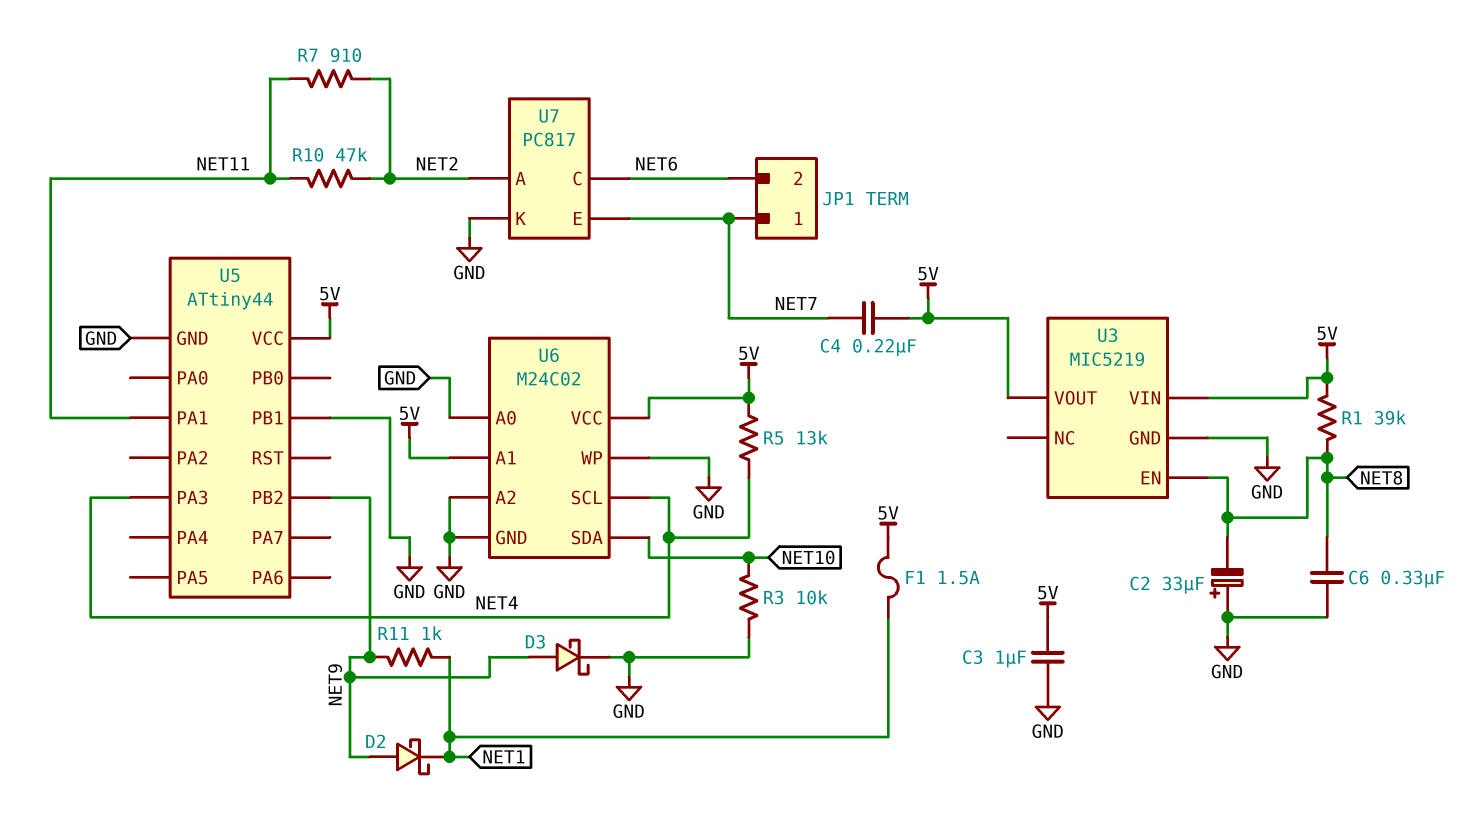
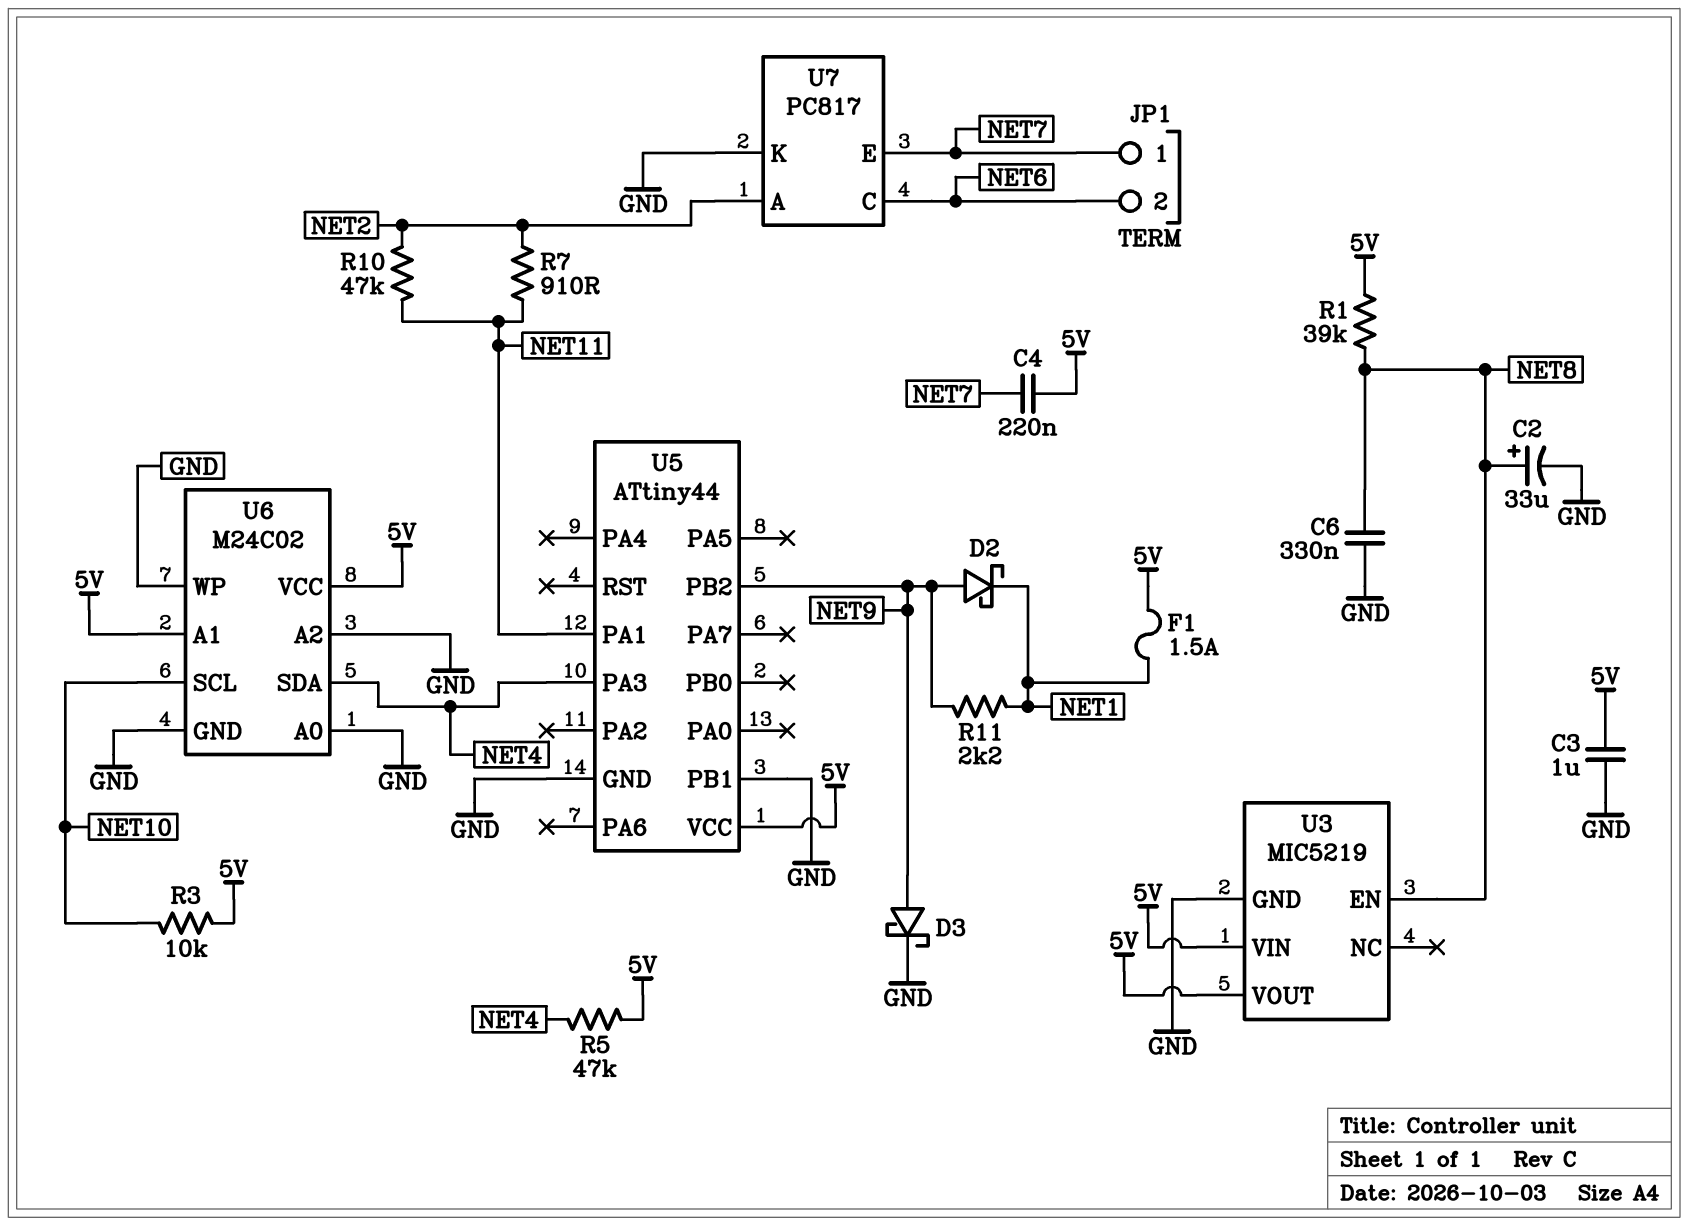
C2: 33uF (plus GND, minus NET8) -> 33uF (plus NET8, minus GND)
R3: 10k (GND, NET10) -> 10k (5V, NET10)
R5: 13k (5V, NET4) -> 47k (5V, NET4)
R11: 1k (NET1, NET9) -> 2.2k (NET1, NET9)
U6 pin SCL: NET4 -> NET10
U6 pin SDA: NET10 -> NET4

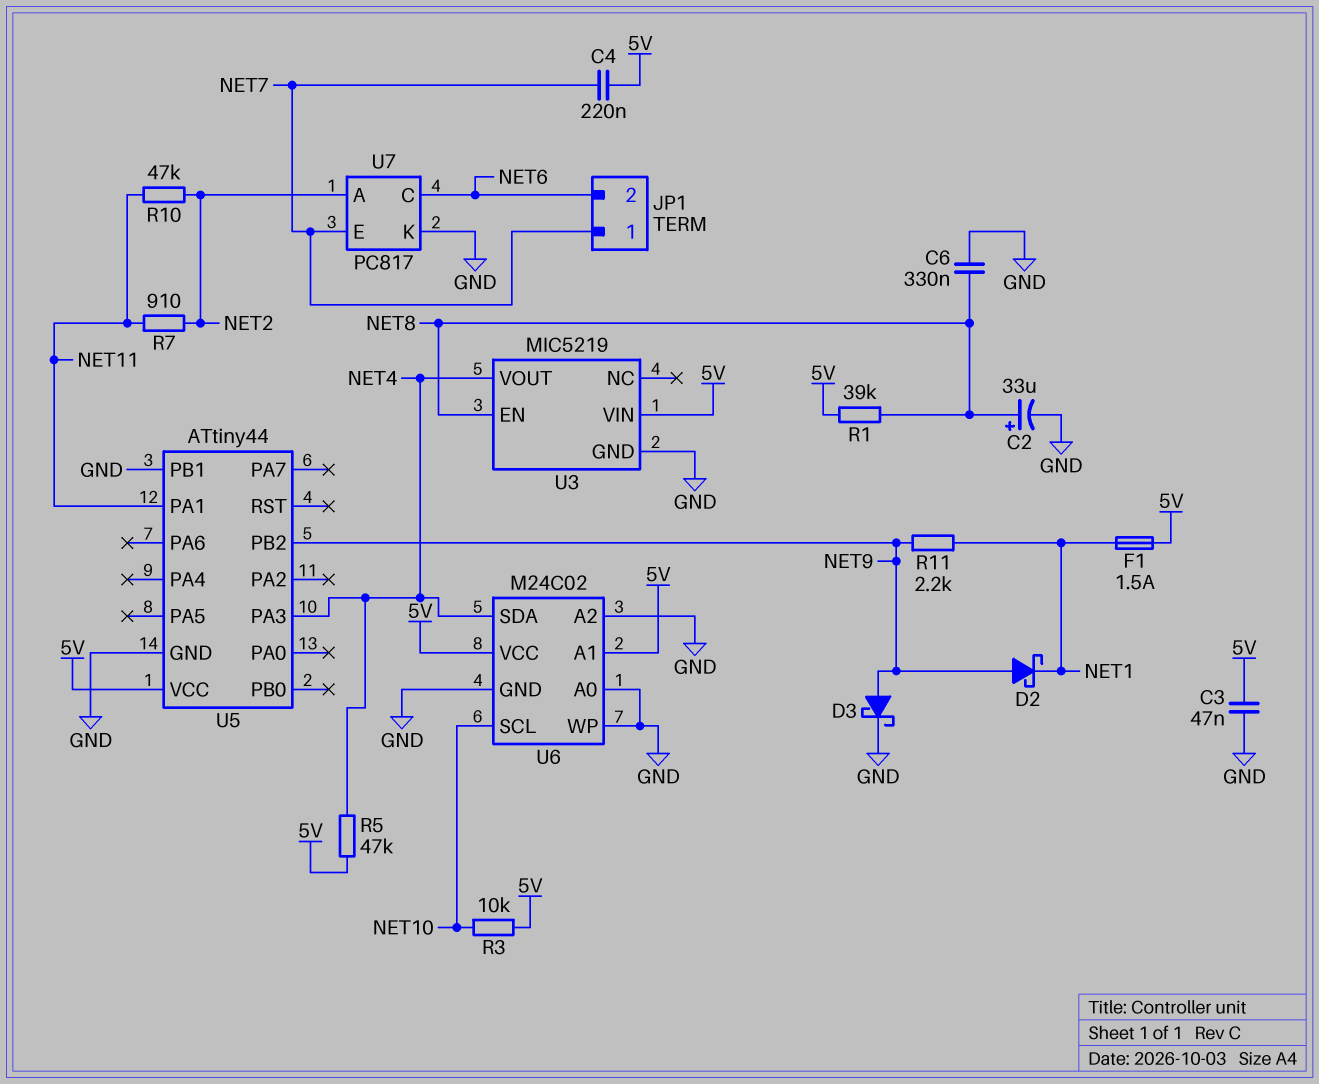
C3: 1uF (5V, GND) -> 47nF (5V, GND)
U3 pin VOUT: 5V -> NET4

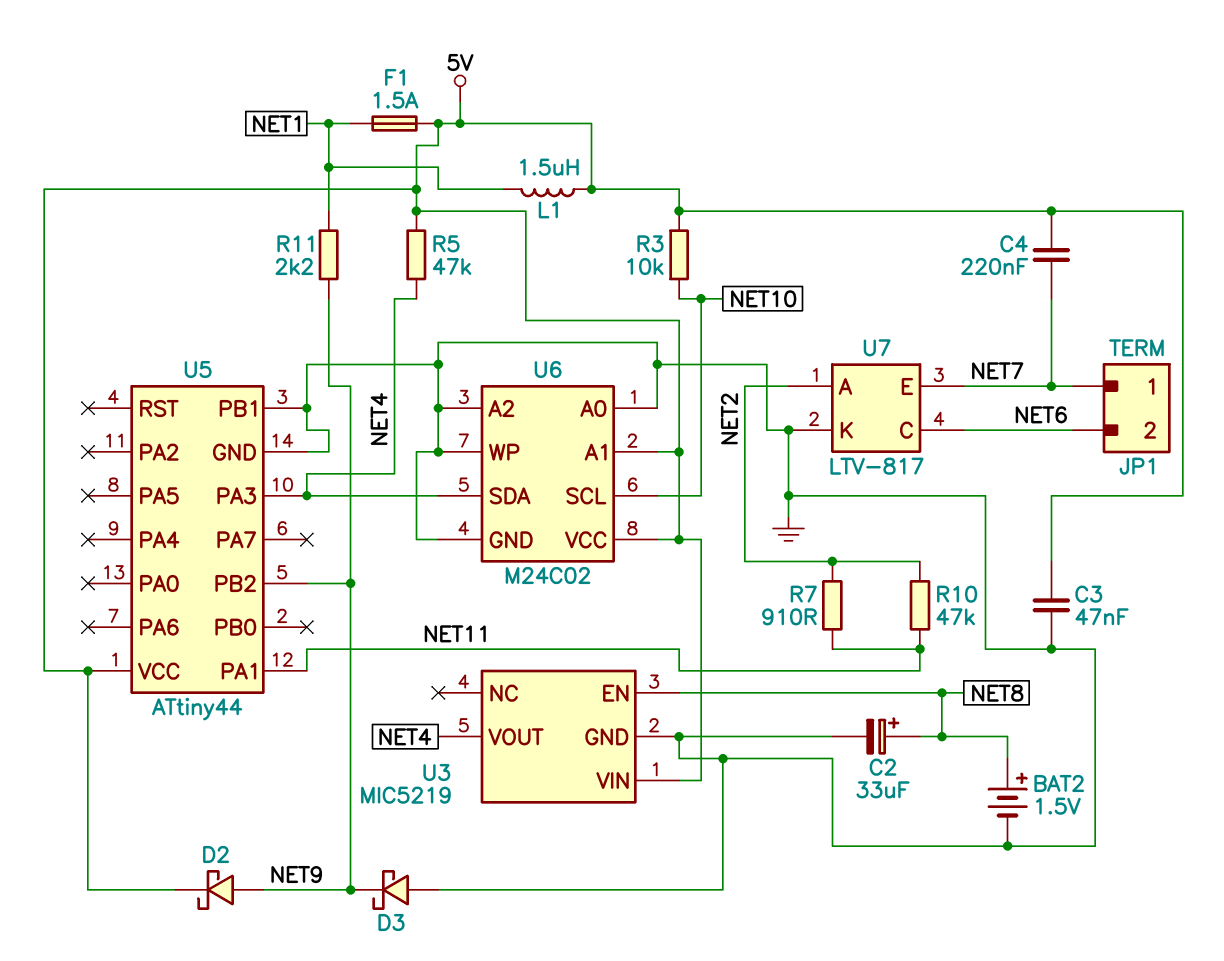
BAT2: none -> 1.5V (plus NET8, minus GND)
C6: 330nF (GND, NET8) -> none
D2: schottky (A NET9, K NET1) -> schottky (A NET9, K 5V)
D3: schottky (A NET9, K GND) -> schottky (A GND, K NET9)
L1: none -> 1.5uH (5V, NET1)
R1: 39k (5V, NET8) -> none
U7: PC817 -> LTV-817

